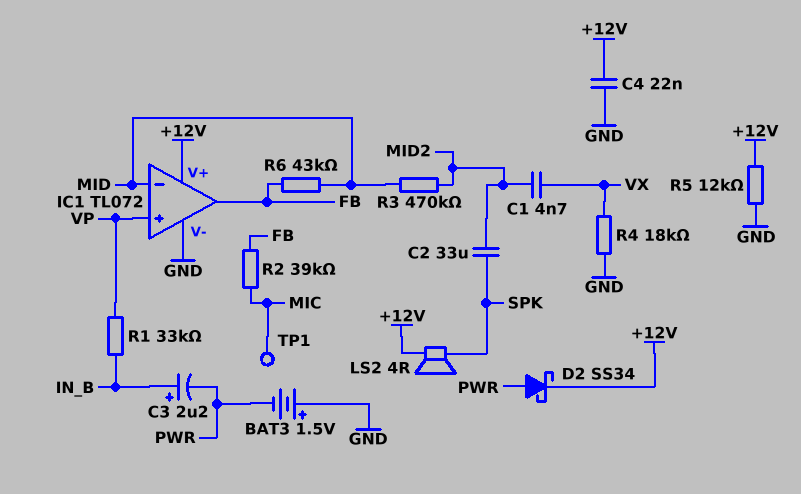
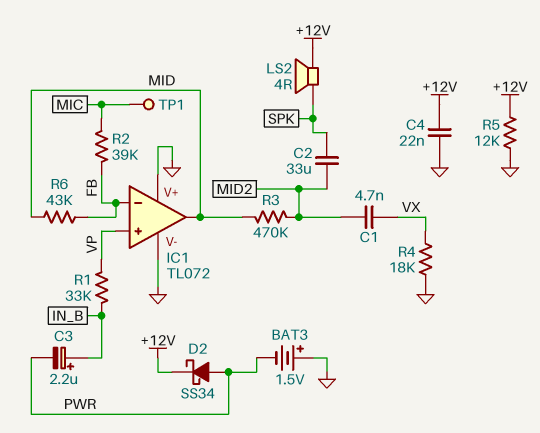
IC1 pin V+: +12V -> GND
IC1 pin in-: MID -> FB
IC1 pin out: FB -> MID

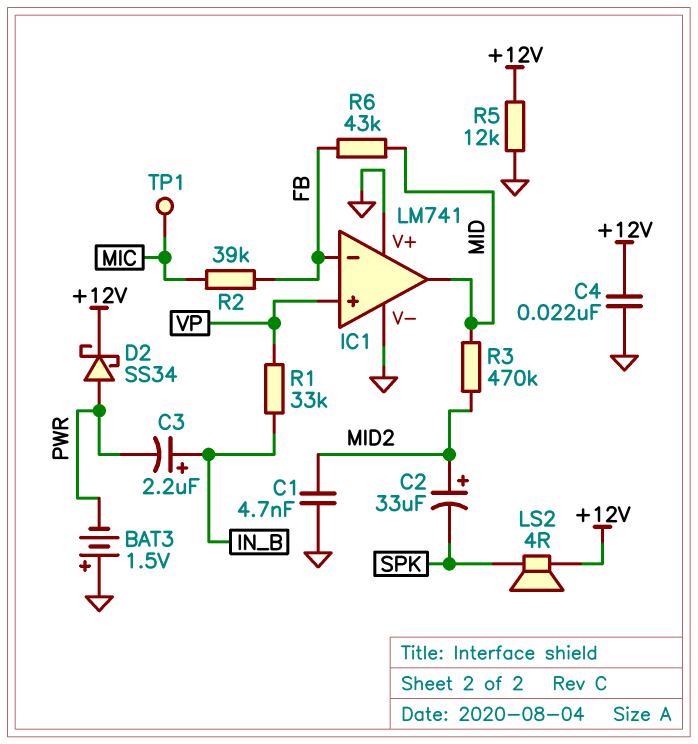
C1: 4.7nF (MID2, VX) -> 4.7nF (GND, MID2)
C2: 33uF (MID2, SPK) -> 33uF (plus MID2, minus SPK)
IC1: TL072 -> LM741
R4: 18k (GND, VX) -> none

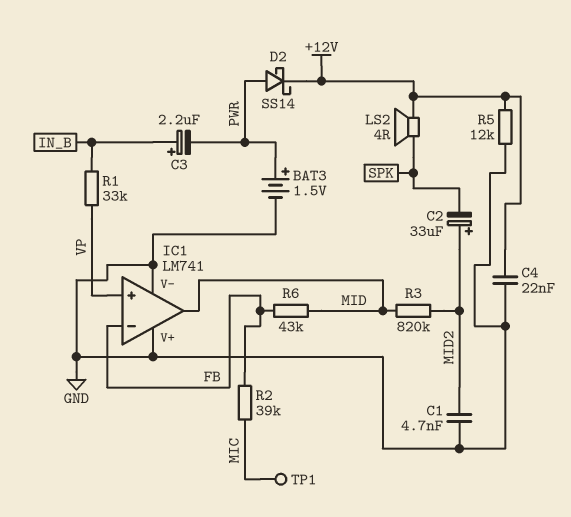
BAT3: 1.5V (plus GND, minus PWR) -> 1.5V (plus PWR, minus GND)
D2: schottky SS34 (A PWR, K +12V) -> schottky SS14 (A PWR, K +12V)
R3: 470k (MID, MID2) -> 820k (MID, MID2)

